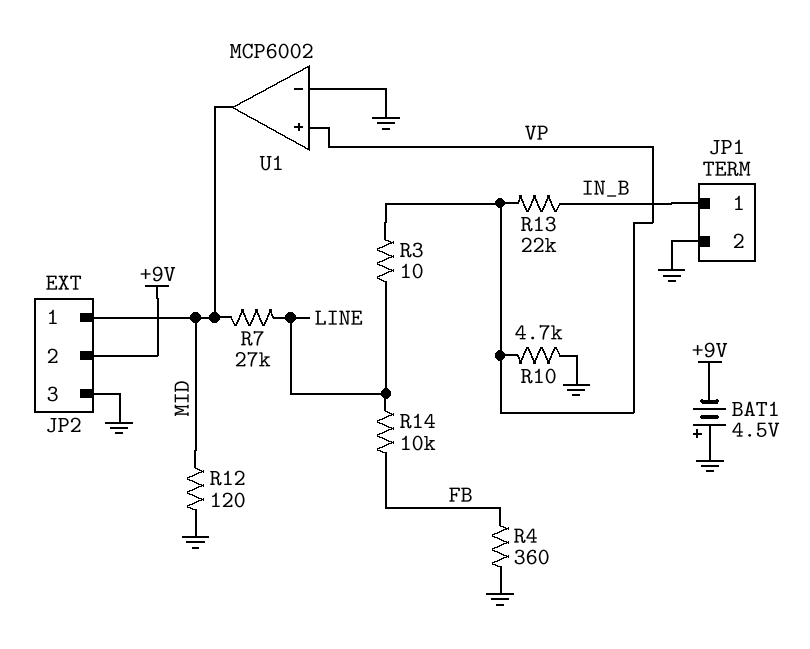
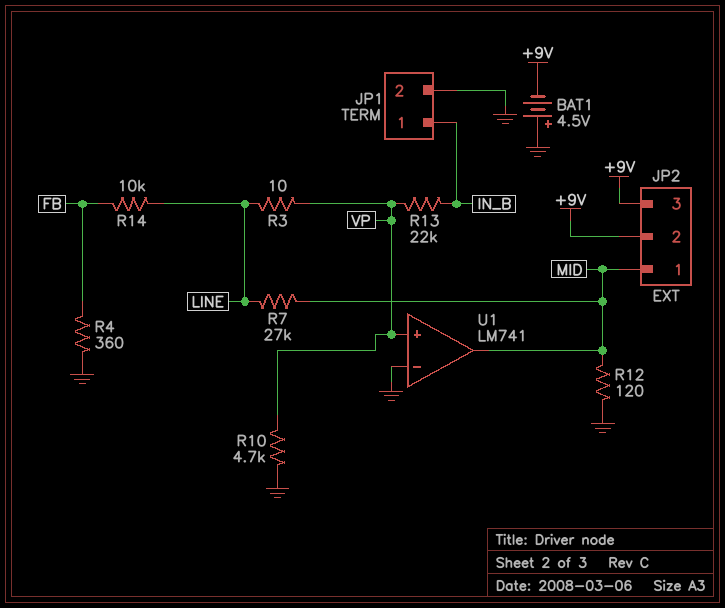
JP2 pin 3: GND -> +9V
U1: MCP6002 -> LM741

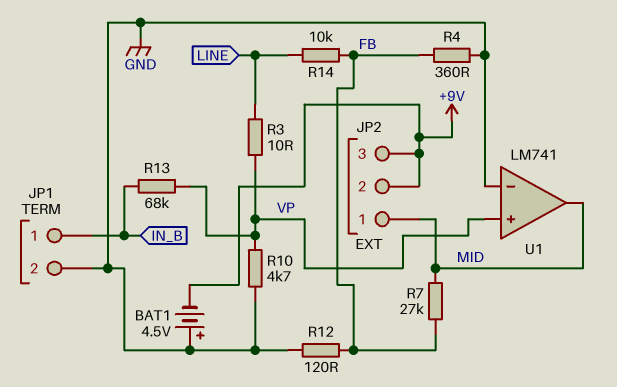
R7: 27k (LINE, MID) -> 27k (FB, MID)
R12: 120 (GND, MID) -> 120 (FB, GND)
R13: 22k (IN_B, VP) -> 68k (IN_B, VP)

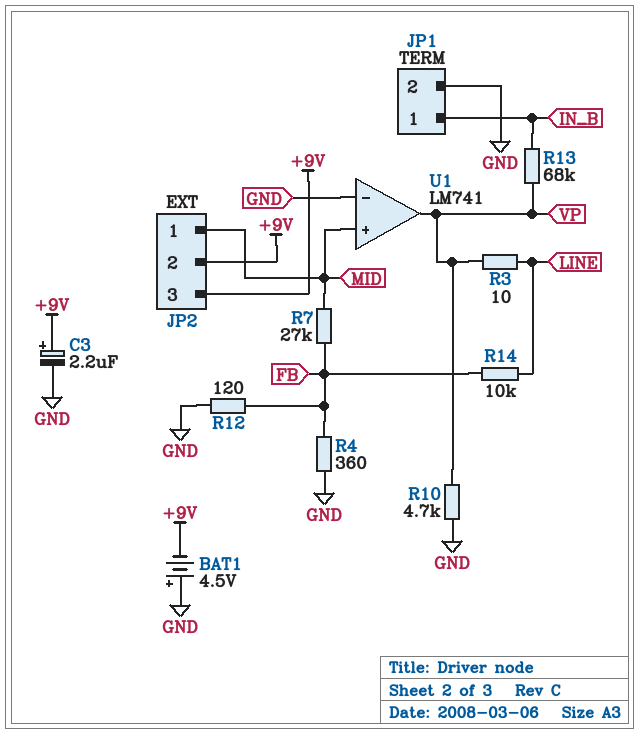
C3: none -> 2.2uF (plus +9V, minus GND)
U1 pin in+: VP -> MID
U1 pin out: MID -> VP

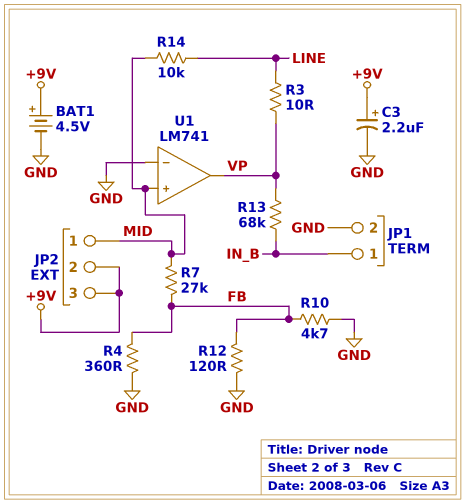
BAT1: 4.5V (plus GND, minus +9V) -> 4.5V (plus +9V, minus GND)
R10: 4.7k (GND, VP) -> 4.7k (FB, GND)
R14: 10k (FB, LINE) -> 10k (LINE, MID)

